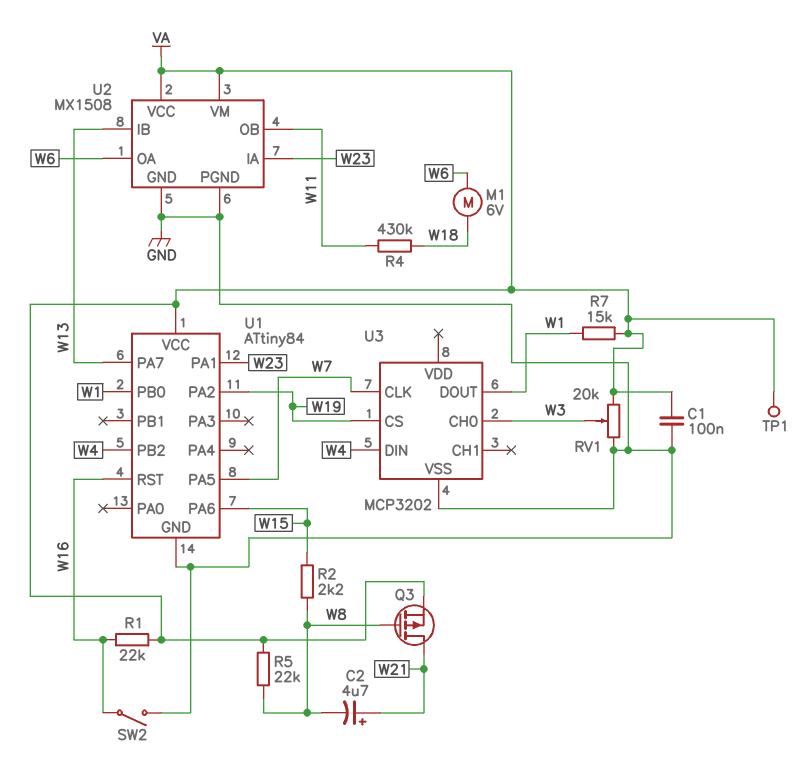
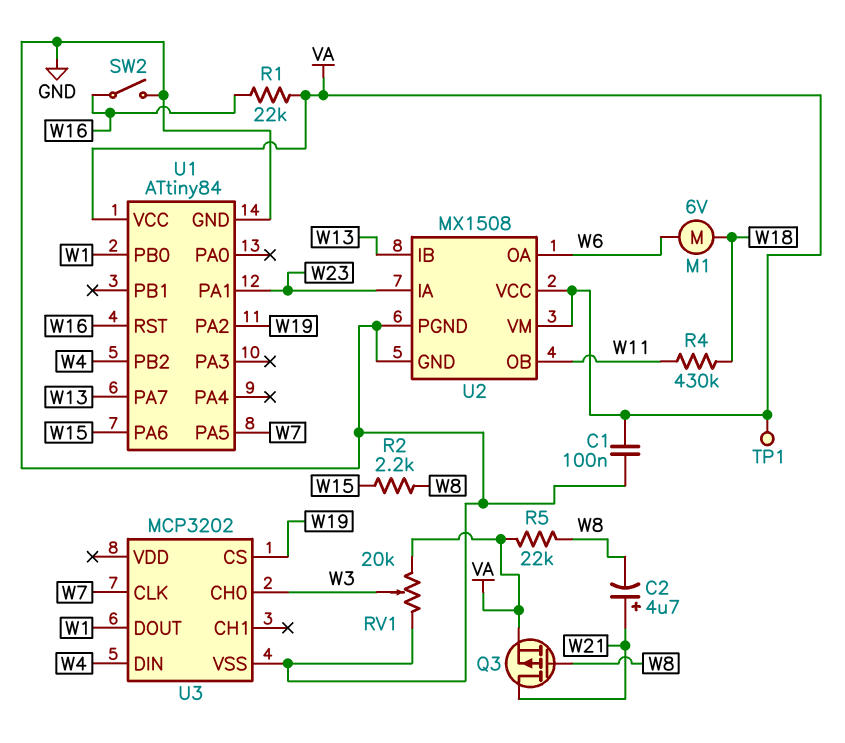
R7: 15k (VA, W1) -> none

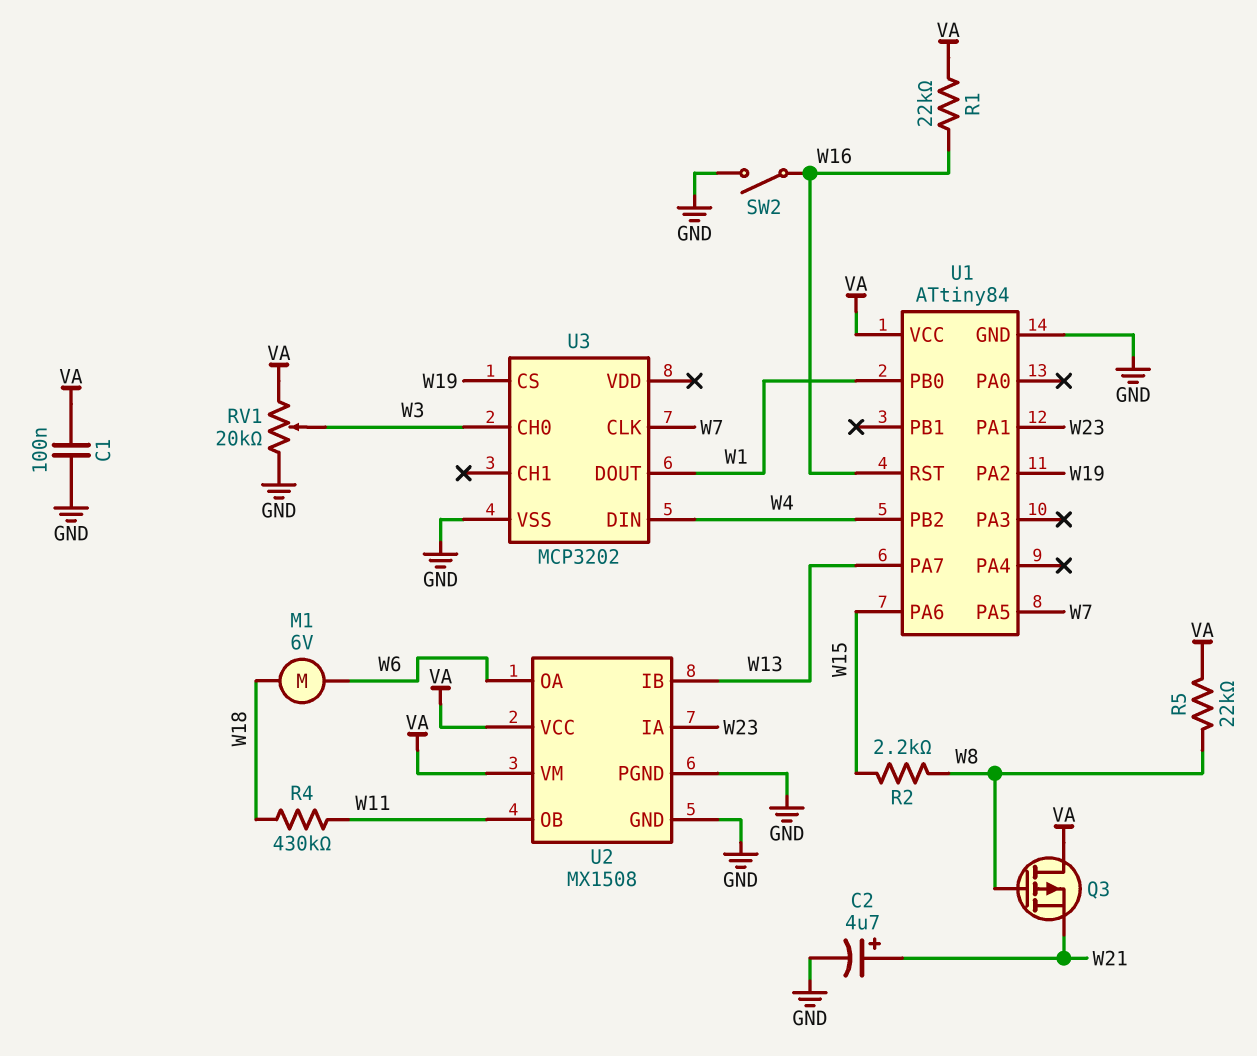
C2: 4.7uF (plus W21, minus W8) -> 4.7uF (plus W21, minus GND)
Q3: PMOS (G W8, D W21, S VA) -> PMOS (G W8, D VA, S W21)
TP1: test point (VA) -> none

